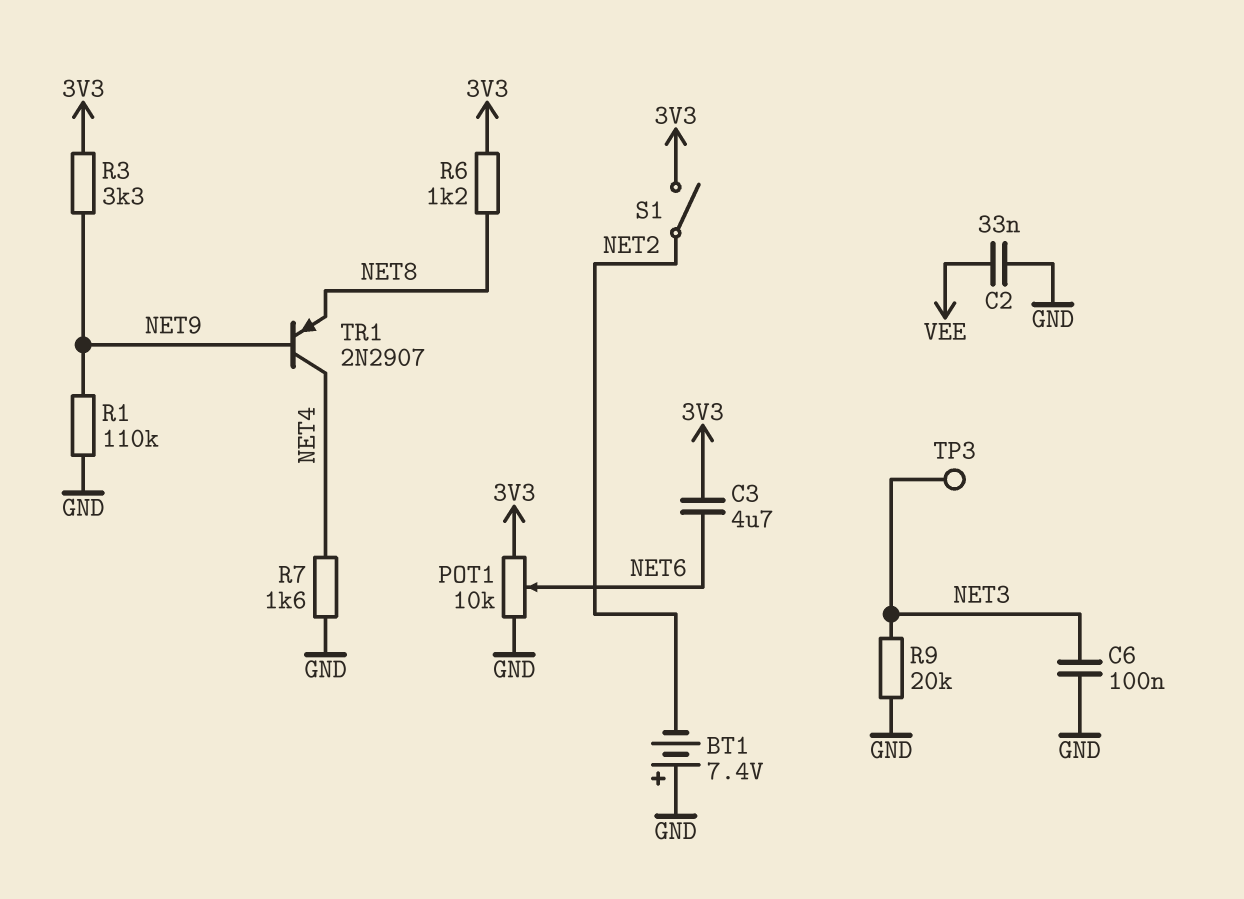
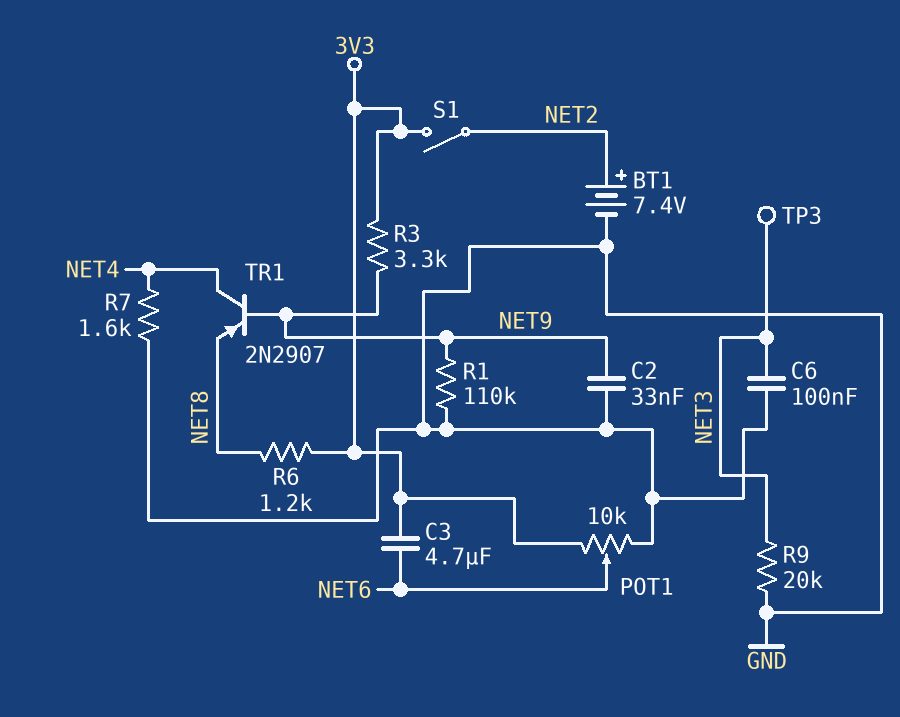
BT1: 7.4V (plus GND, minus NET2) -> 7.4V (plus NET2, minus GND)
C2: 33nF (GND, VEE) -> 33nF (GND, NET9)

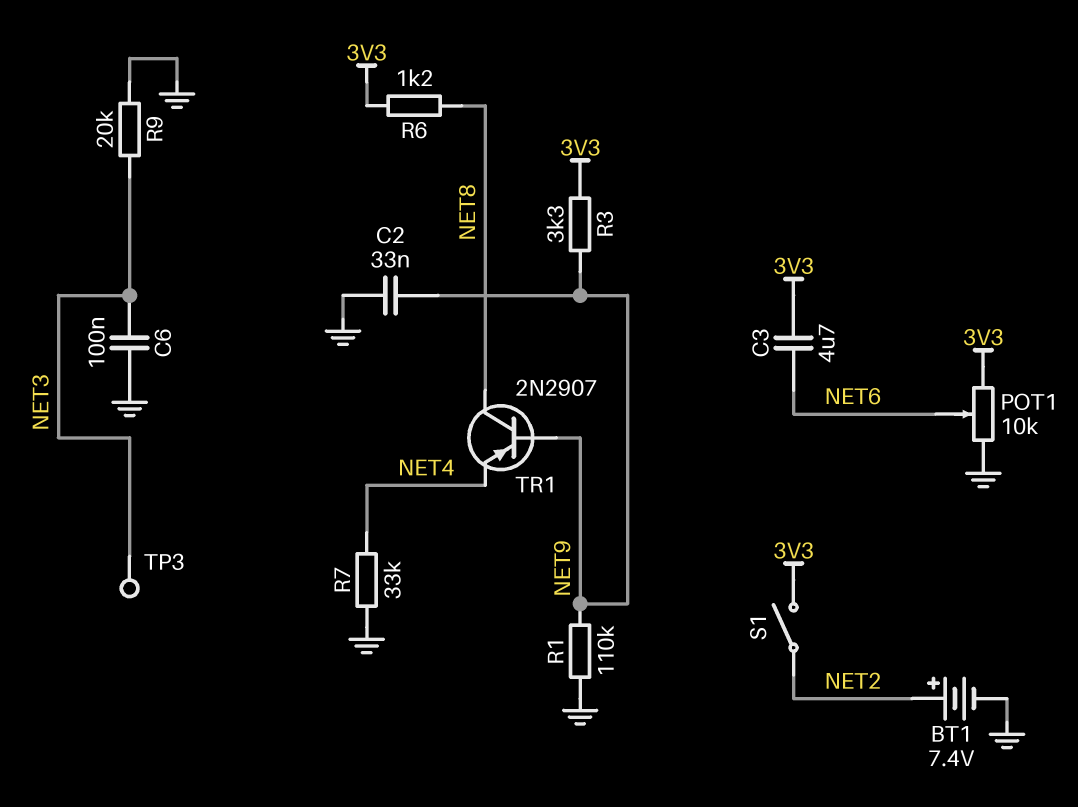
R7: 1.6k (GND, NET4) -> 33k (GND, NET4)
TR1: PNP 2N2907 (B NET9, C NET4, E NET8) -> PNP 2N2907 (B NET9, C NET8, E NET4)

